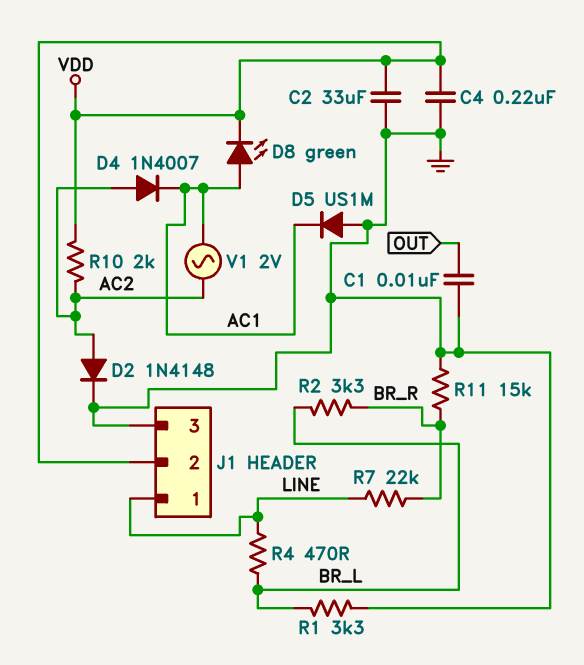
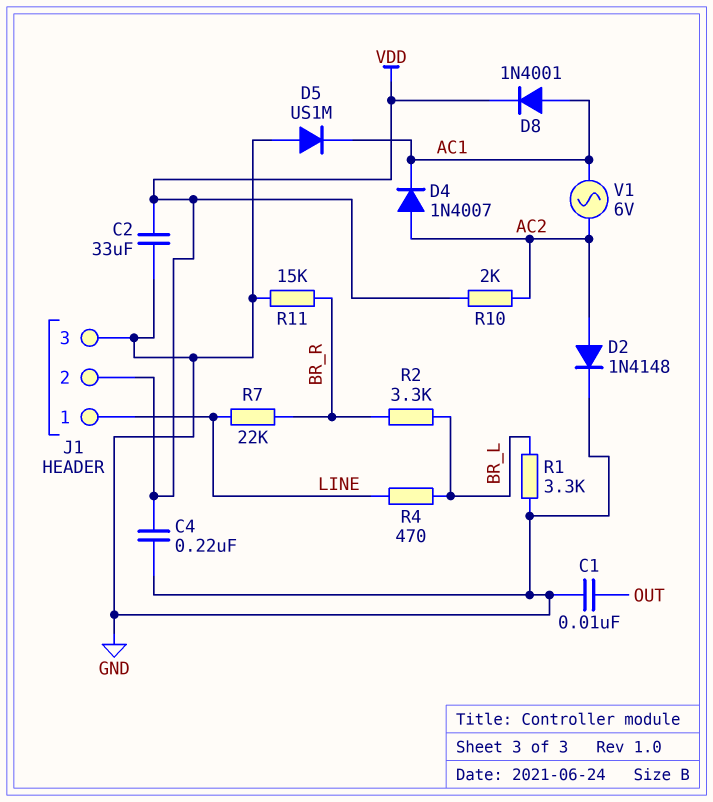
D8: LED green (A AC1, K VDD) -> diode 1N4001 (A AC1, K VDD)
V1: AC 2V (AC1, AC2) -> AC 6V (AC1, AC2)

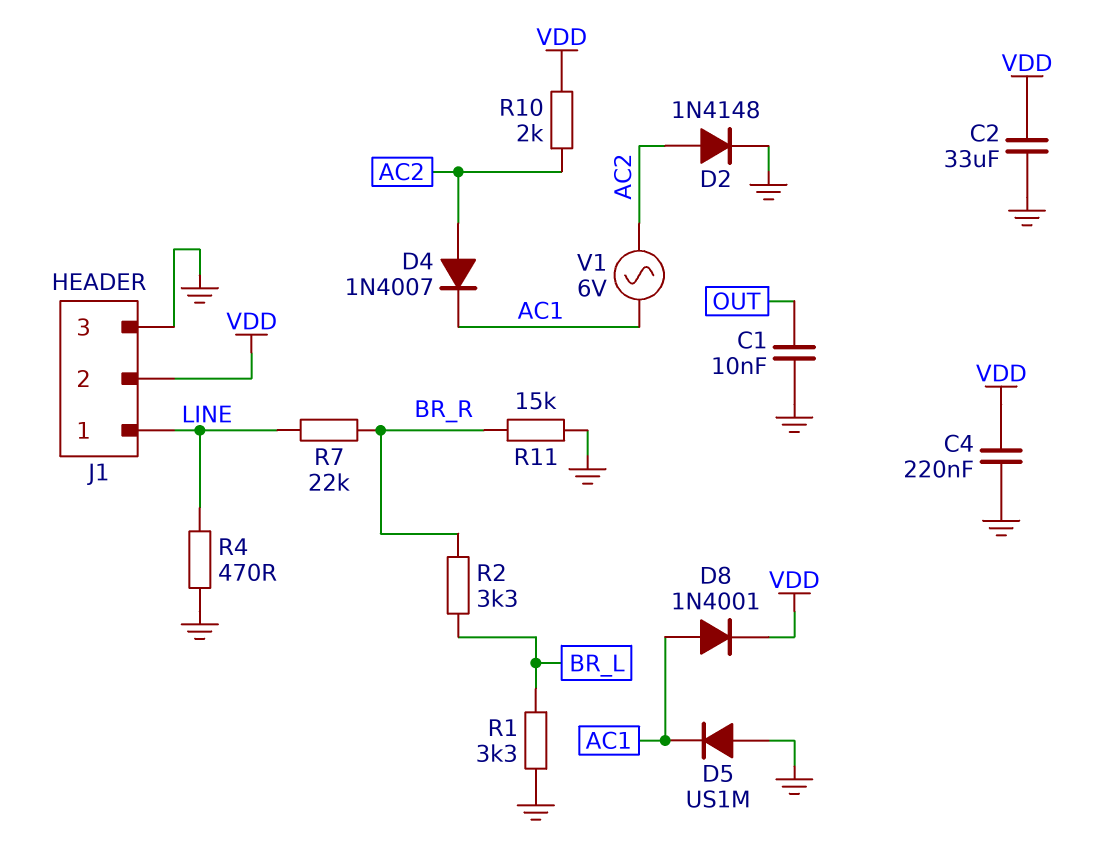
R4: 470 (BR_L, LINE) -> 470 (GND, LINE)

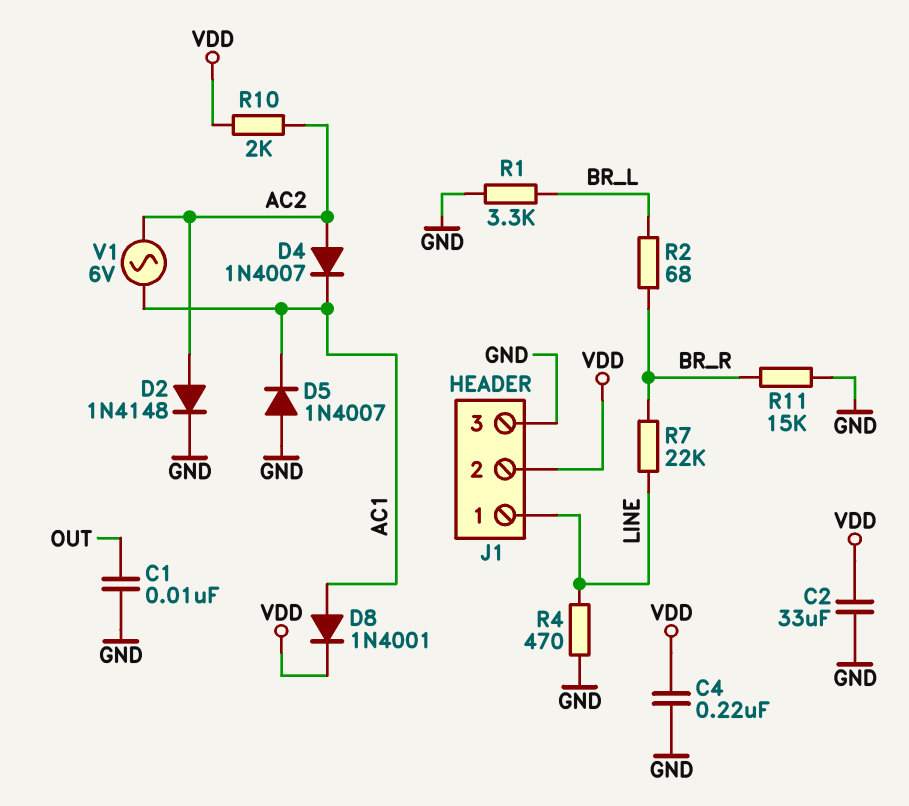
D5: diode US1M (A GND, K AC1) -> diode 1N4007 (A GND, K AC1)
R2: 3.3k (BR_L, BR_R) -> 68 (BR_L, BR_R)

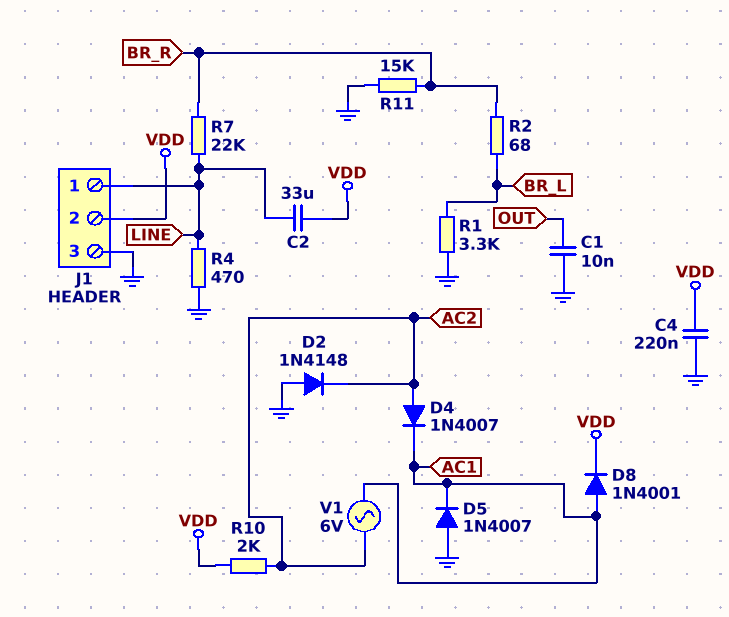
C2: 33uF (GND, VDD) -> 33uF (LINE, VDD)
D2: diode 1N4148 (A AC2, K GND) -> diode 1N4148 (A GND, K AC2)

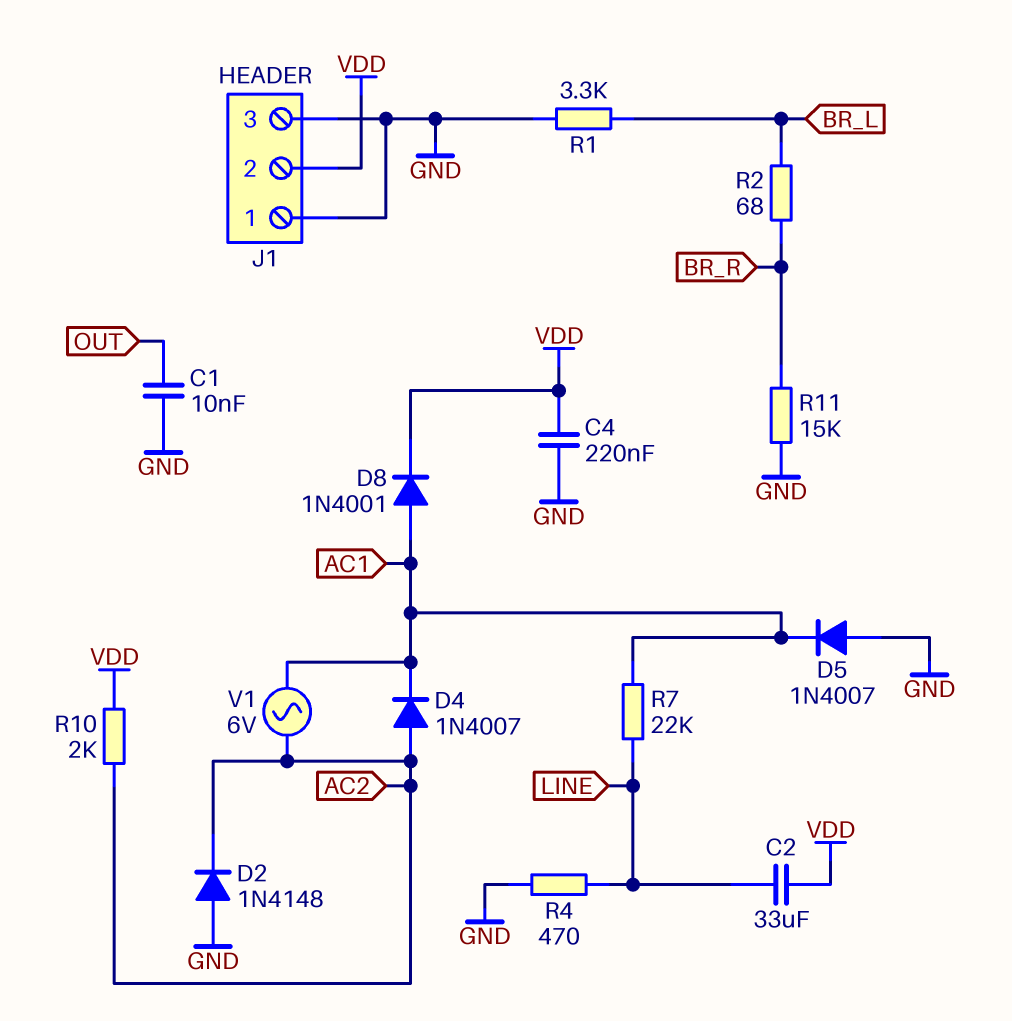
J1 pin 1: LINE -> GND
R7: 22k (BR_R, LINE) -> 22k (AC1, LINE)

